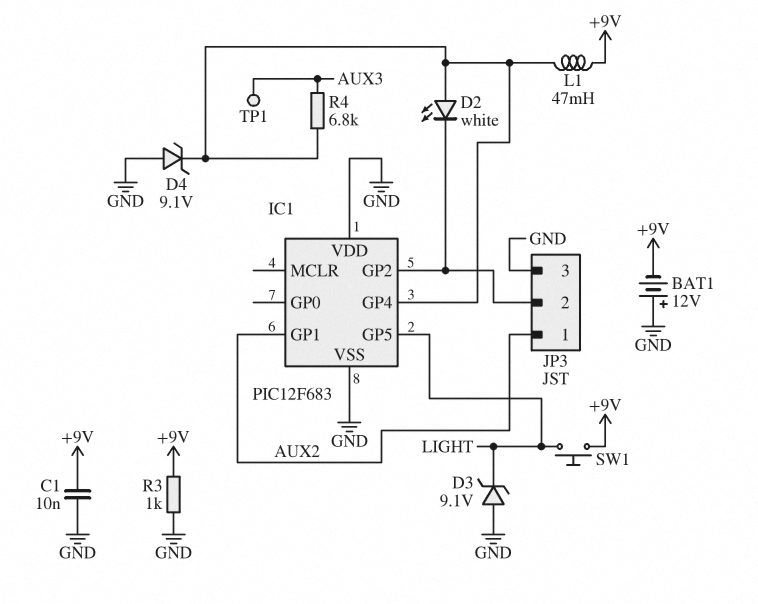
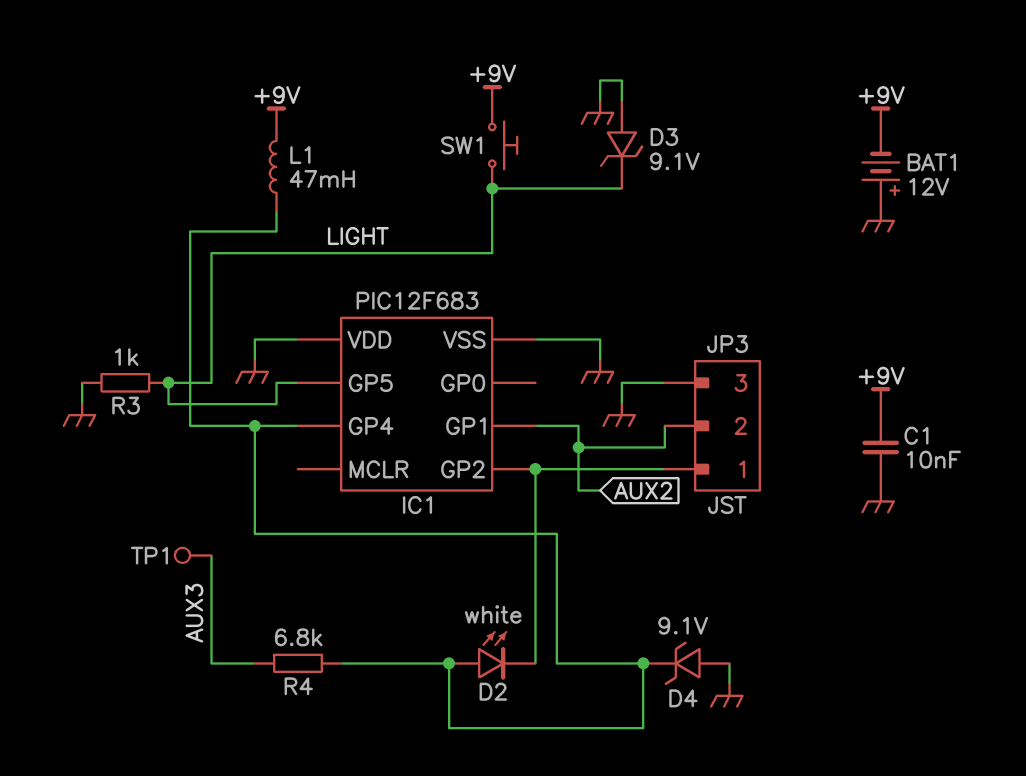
JP3 pin 1: AUX2 -> IC1/GP2
JP3 pin 2: IC1/GP2 -> AUX2
R3: 1k (+9V, GND) -> 1k (GND, LIGHT)

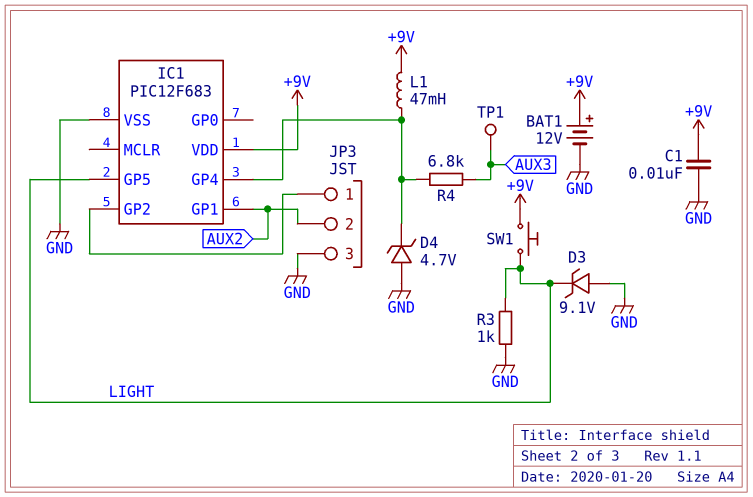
BAT1: 12V (plus GND, minus +9V) -> 12V (plus +9V, minus GND)
D2: LED white (A IC1/GP4, K IC1/GP2) -> none
D4: zener 9.1V (A GND, K IC1/GP4) -> zener 4.7V (A GND, K IC1/GP4)
IC1 pin VDD: GND -> +9V

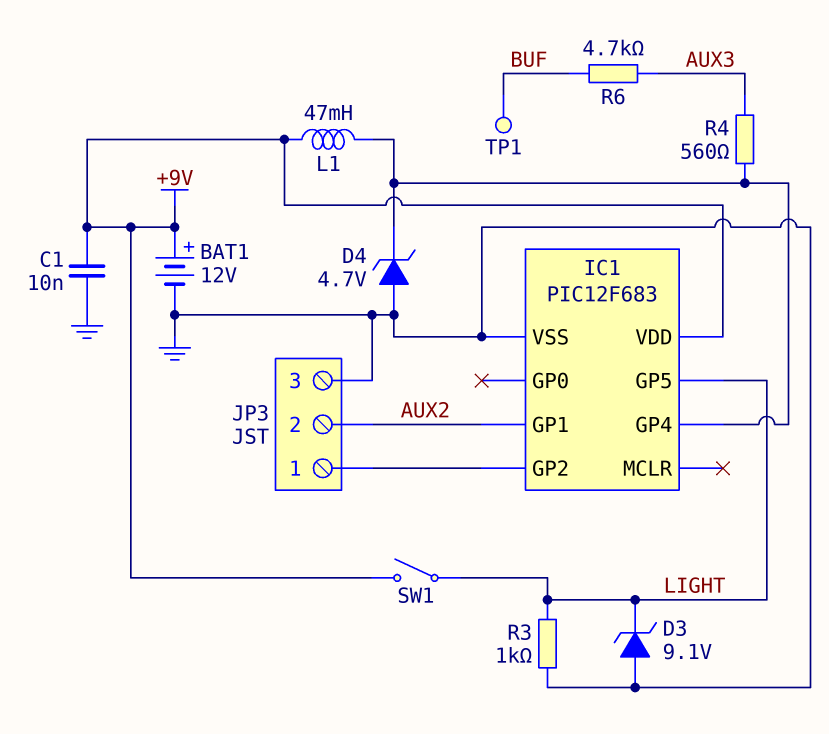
R4: 6.8k (AUX3, IC1/GP4) -> 560 (AUX3, IC1/GP4)
R6: none -> 4.7k (AUX3, BUF)
SW1: button (+9V, LIGHT) -> switch (+9V, LIGHT)
TP1: test point (AUX3) -> test point (BUF)

